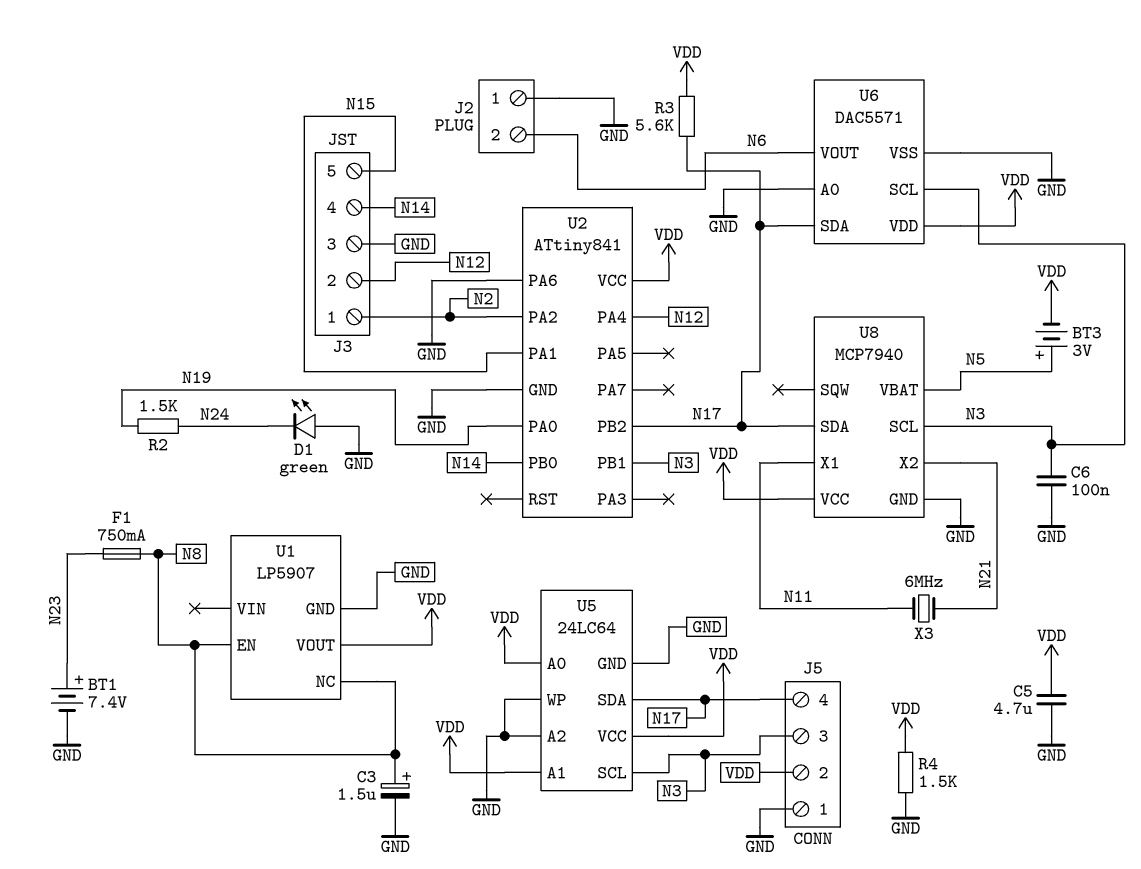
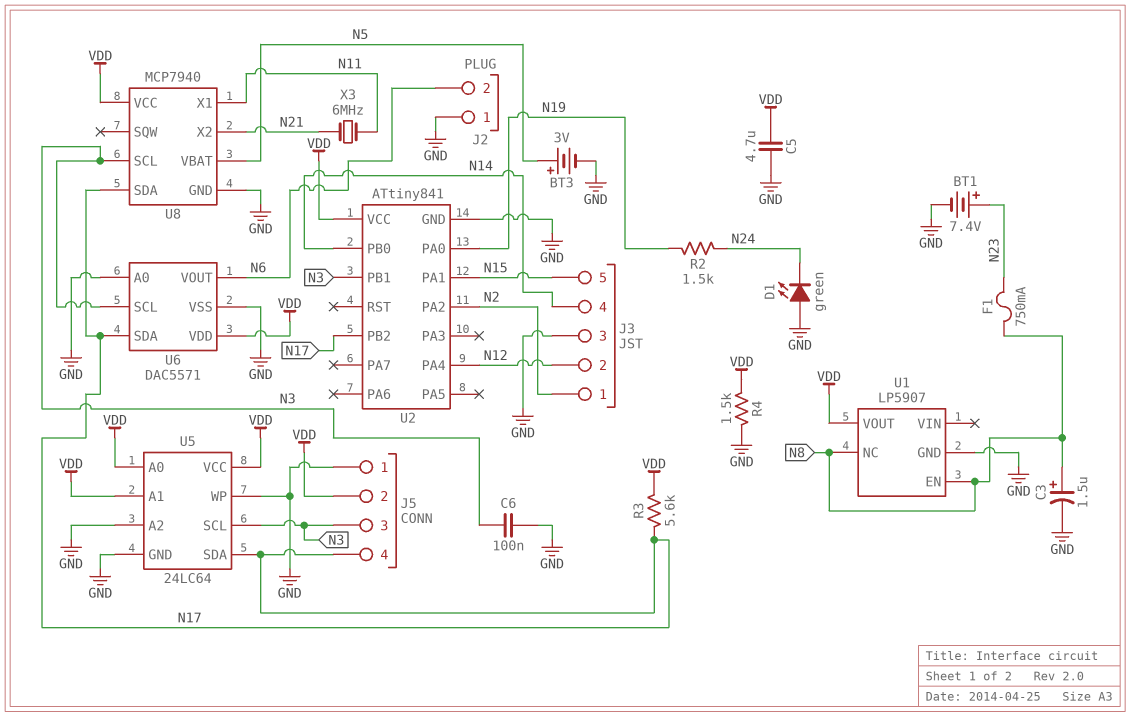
BT3: 3V (plus N5, minus VDD) -> 3V (plus N5, minus GND)
U2 pin PA6: GND -> none

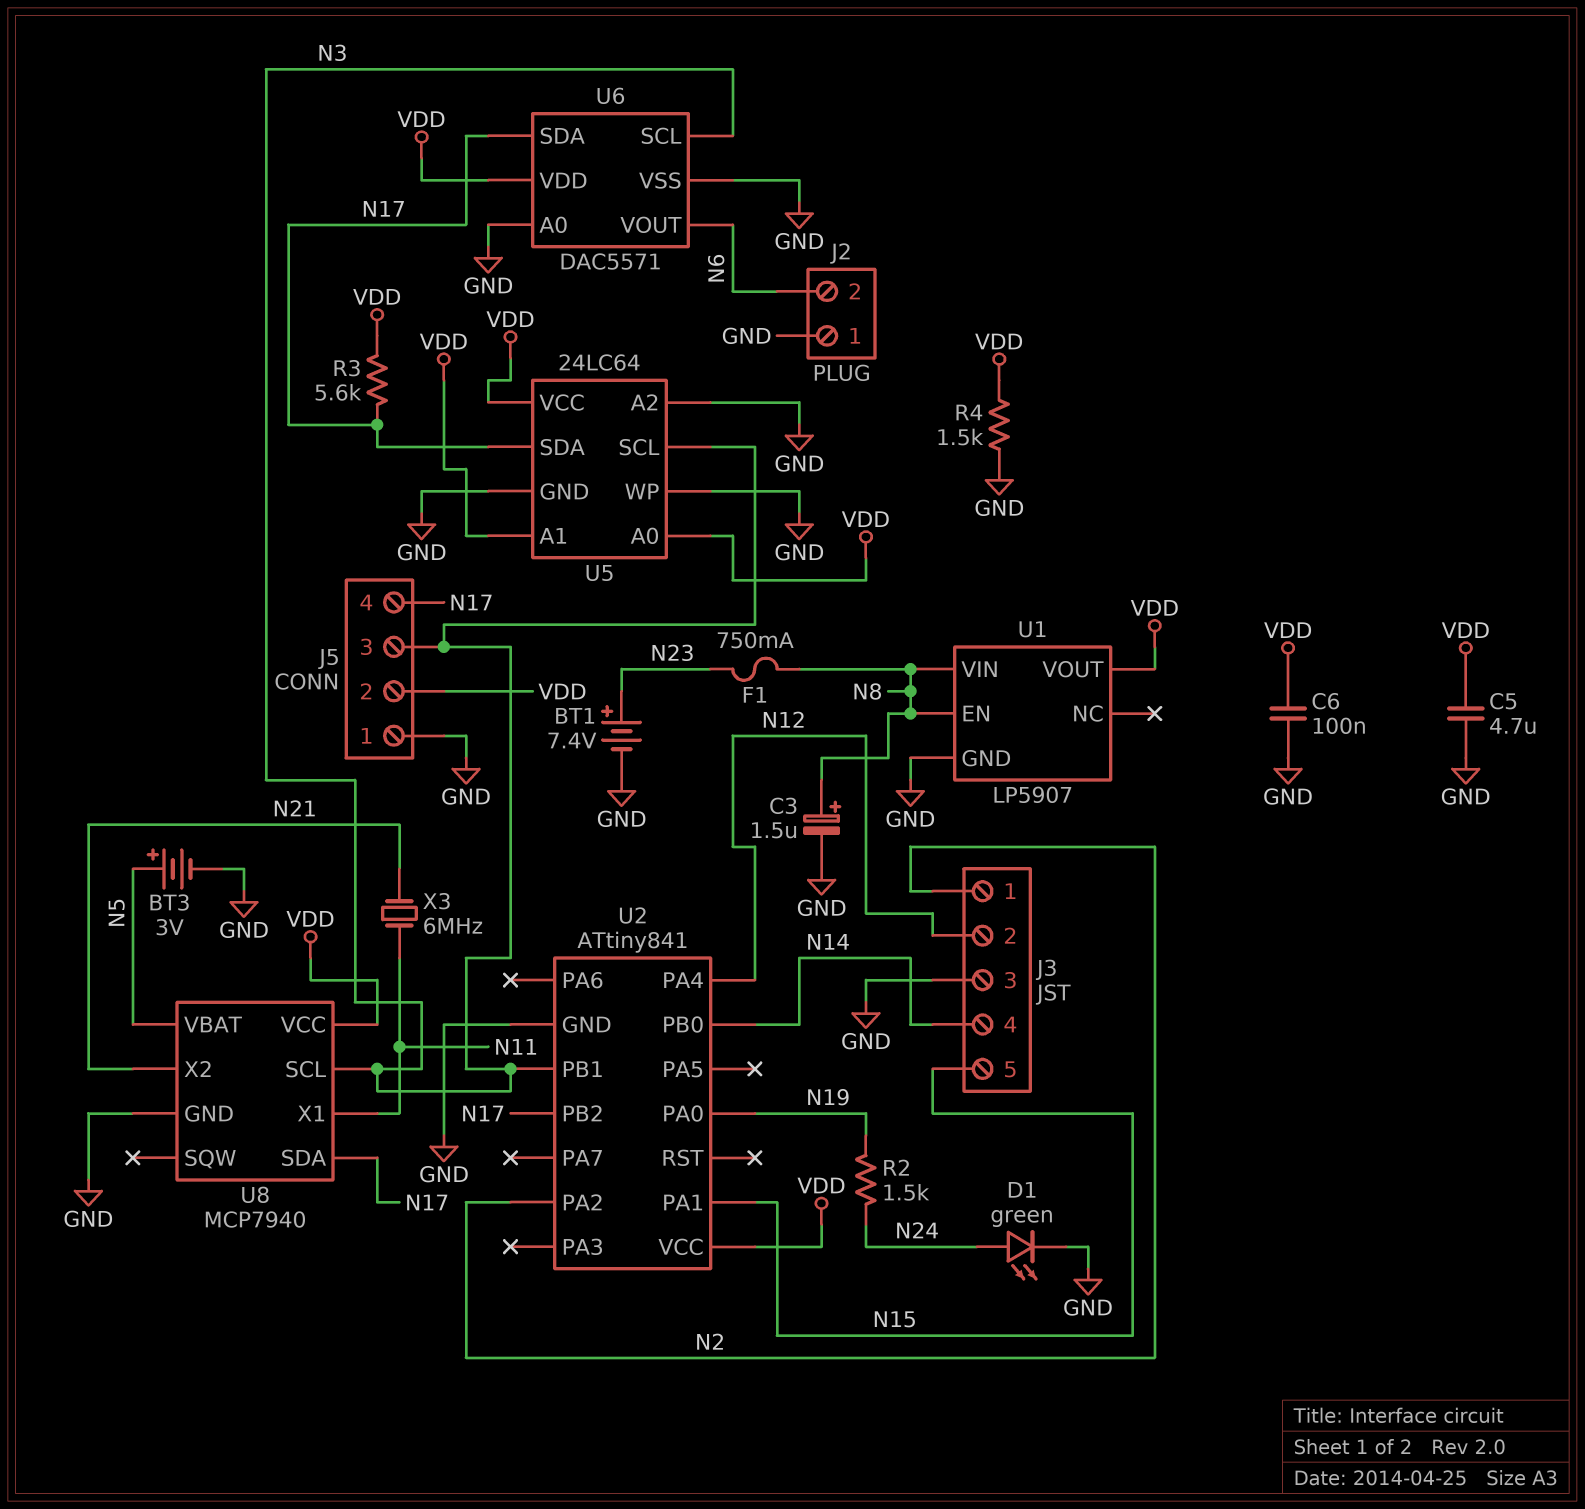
C6: 100nF (GND, N3) -> 100nF (GND, VDD)
D1: LED green (A GND, K N24) -> LED green (A N24, K GND)
U1 pin NC: N8 -> none
U1 pin VIN: none -> N8

